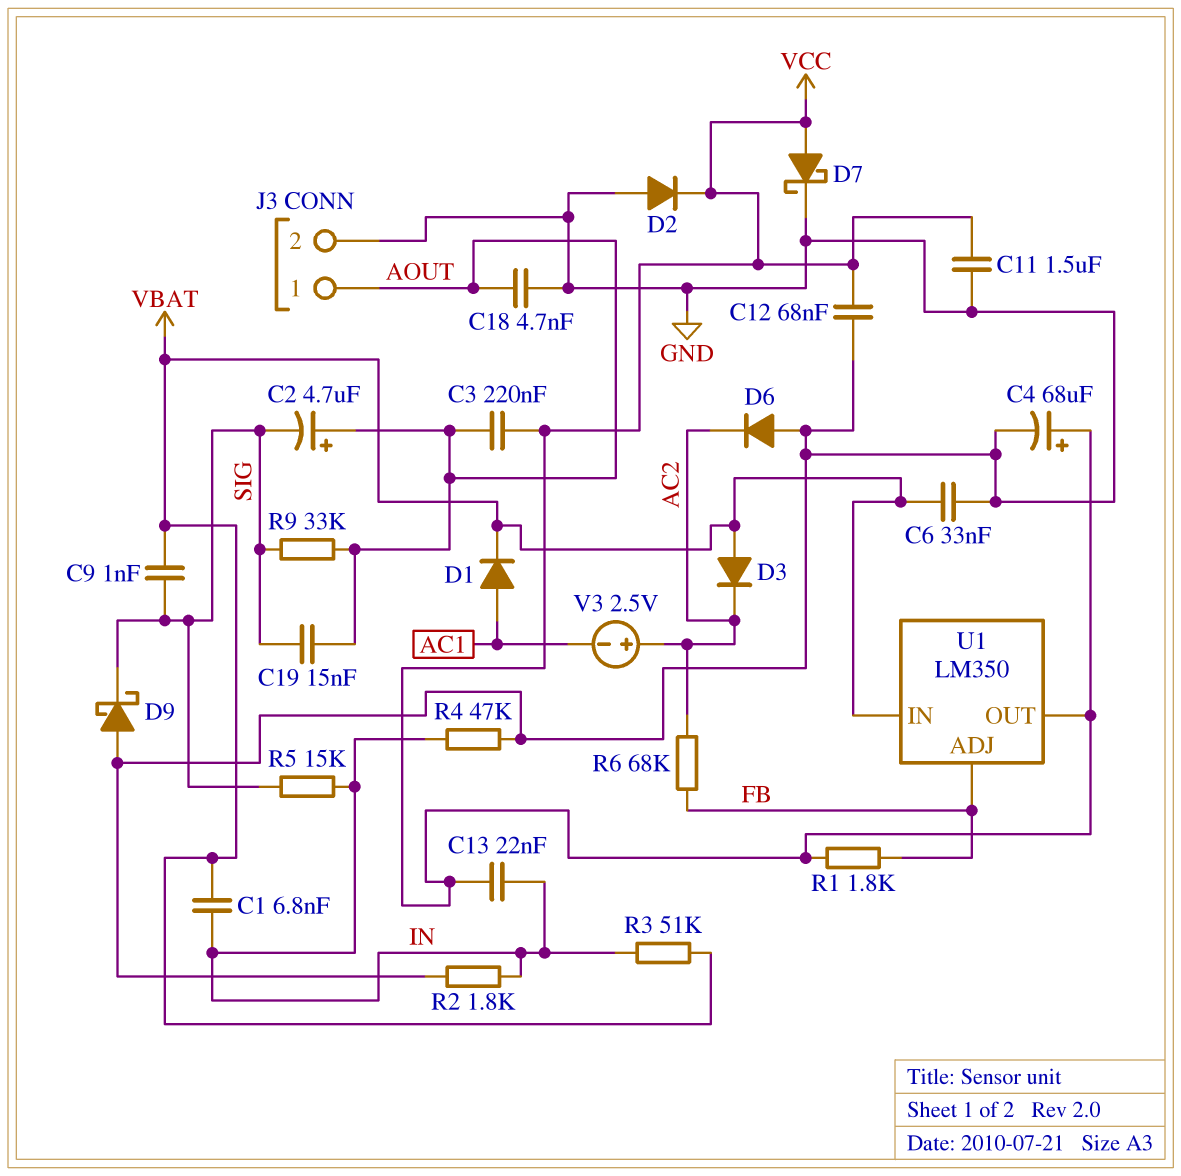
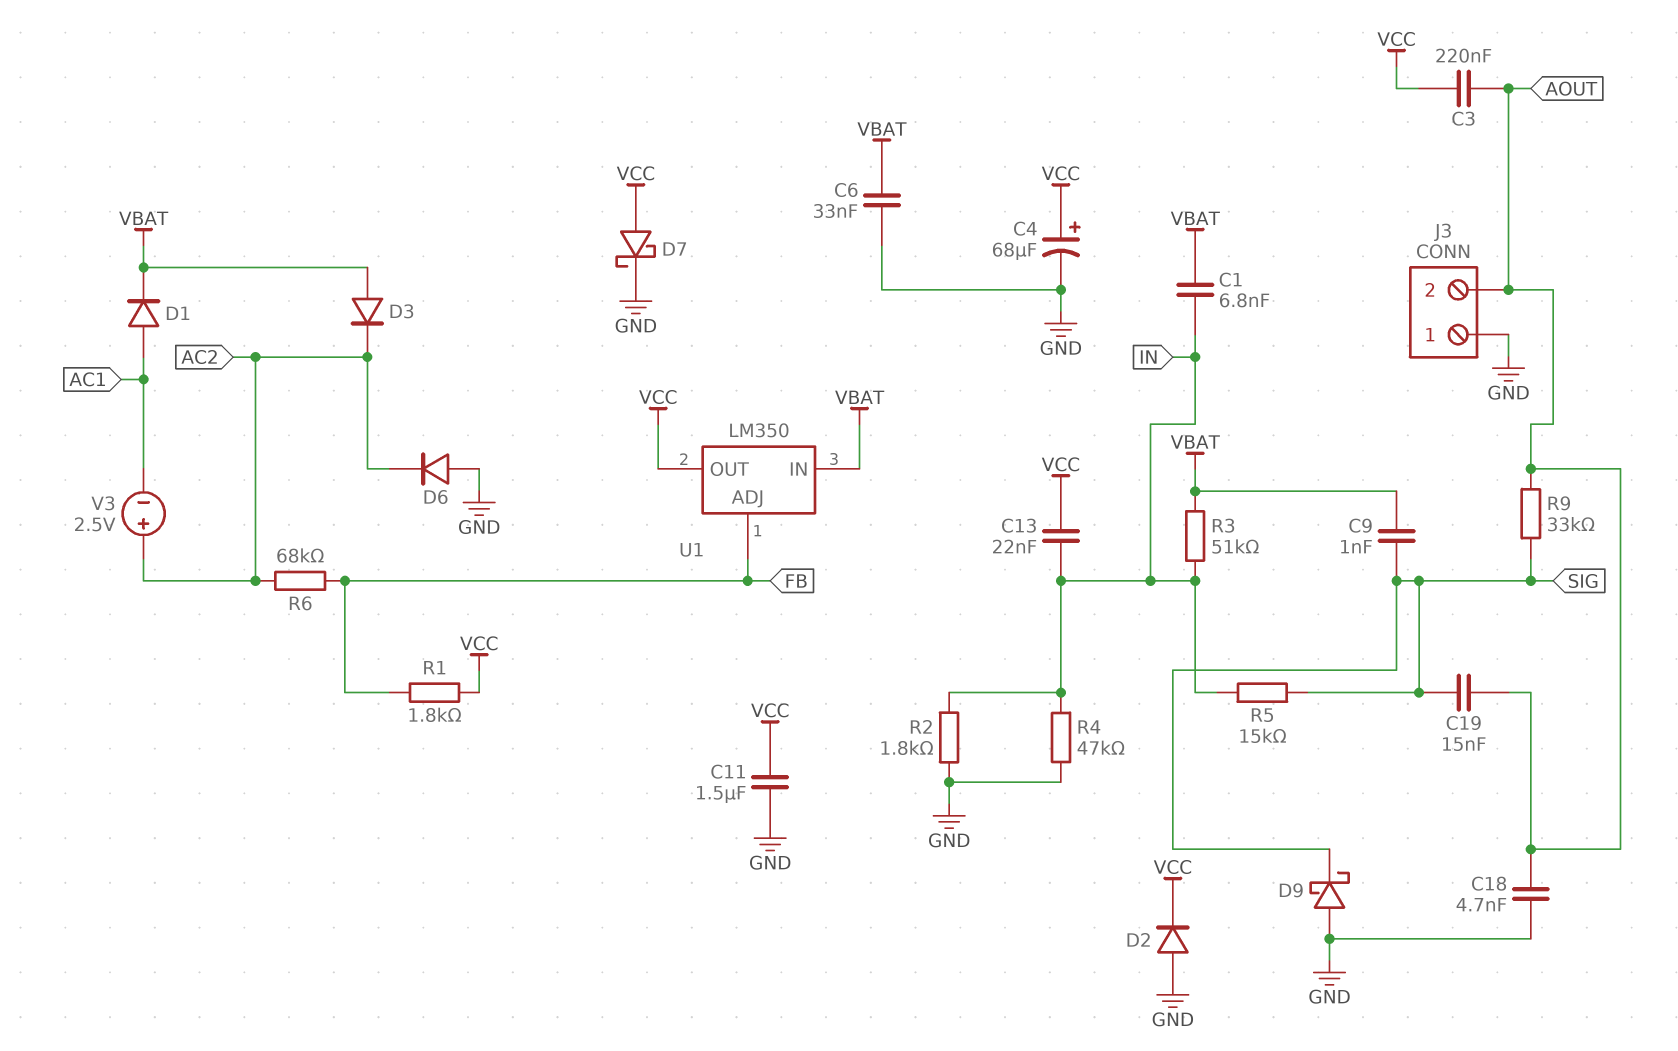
C2: 4.7uF (plus AOUT, minus SIG) -> none
C12: 68nF (GND, VCC) -> none
J3 pin 1: AOUT -> GND
J3 pin 2: GND -> AOUT

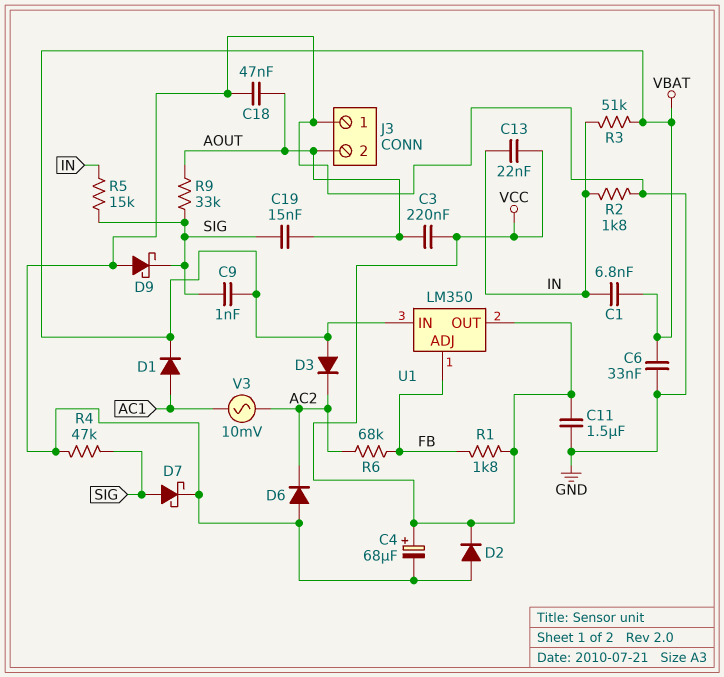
C18: 4.7nF (AOUT, GND) -> 47nF (AOUT, GND)
D7: schottky (A VCC, K GND) -> schottky (A SIG, K GND)
R4: 47k (GND, IN) -> 47k (GND, SIG)
V3: 2.5V (plus AC2, minus AC1) -> AC 10mV (AC1, AC2)

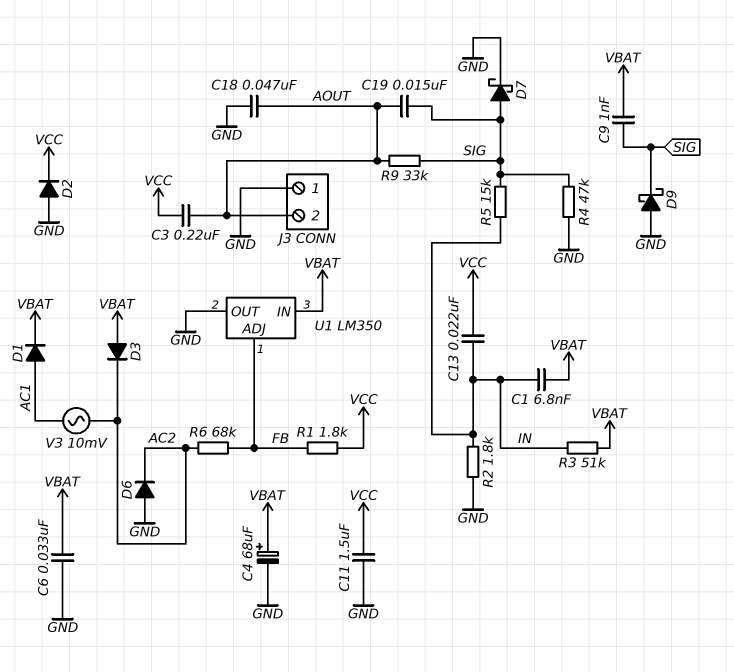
C4: 68uF (plus VCC, minus GND) -> 68uF (plus VBAT, minus GND)
U1 pin OUT: VCC -> GND

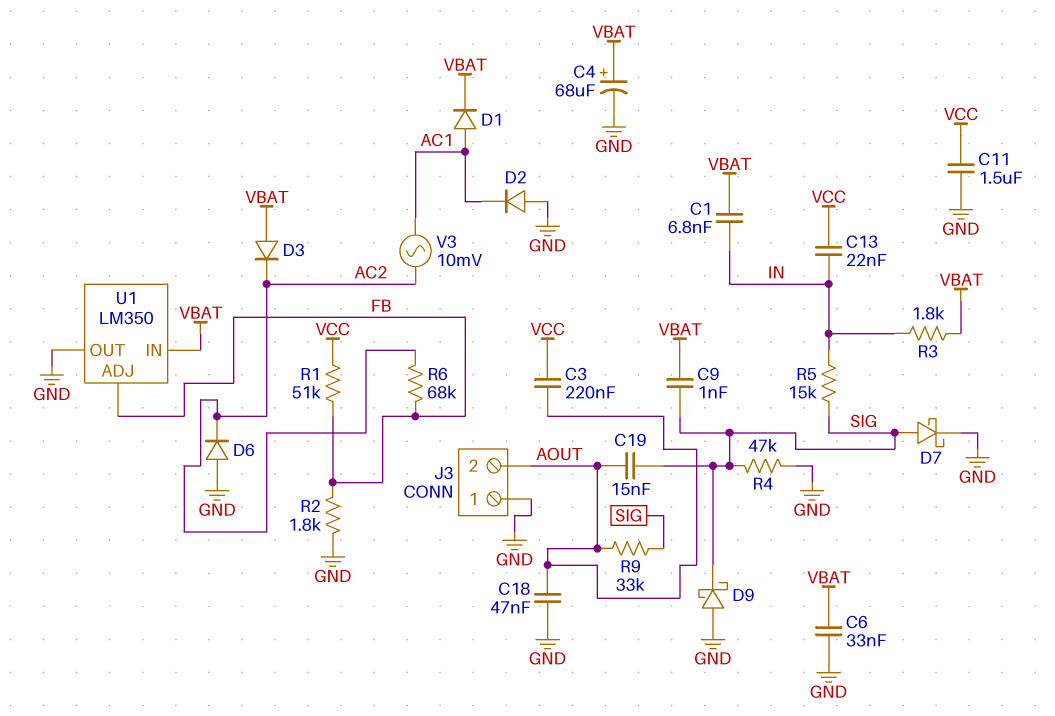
D2: diode (A GND, K VCC) -> diode (A GND, K AC1)
R1: 1.8k (FB, VCC) -> 51k (FB, VCC)
R2: 1.8k (GND, IN) -> 1.8k (FB, GND)
R3: 51k (IN, VBAT) -> 1.8k (IN, VBAT)

